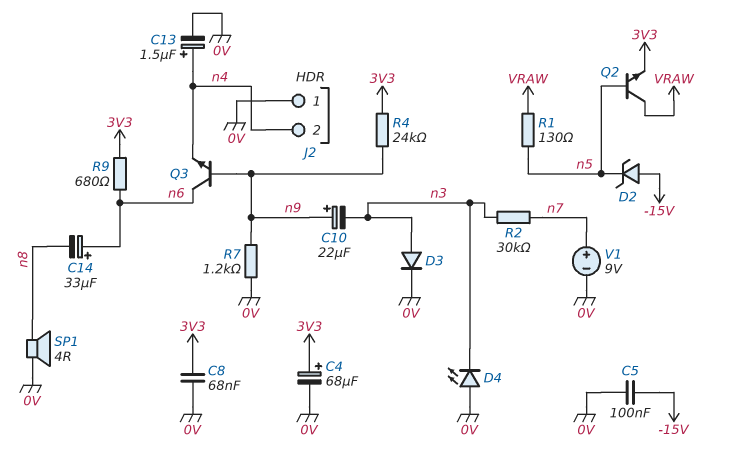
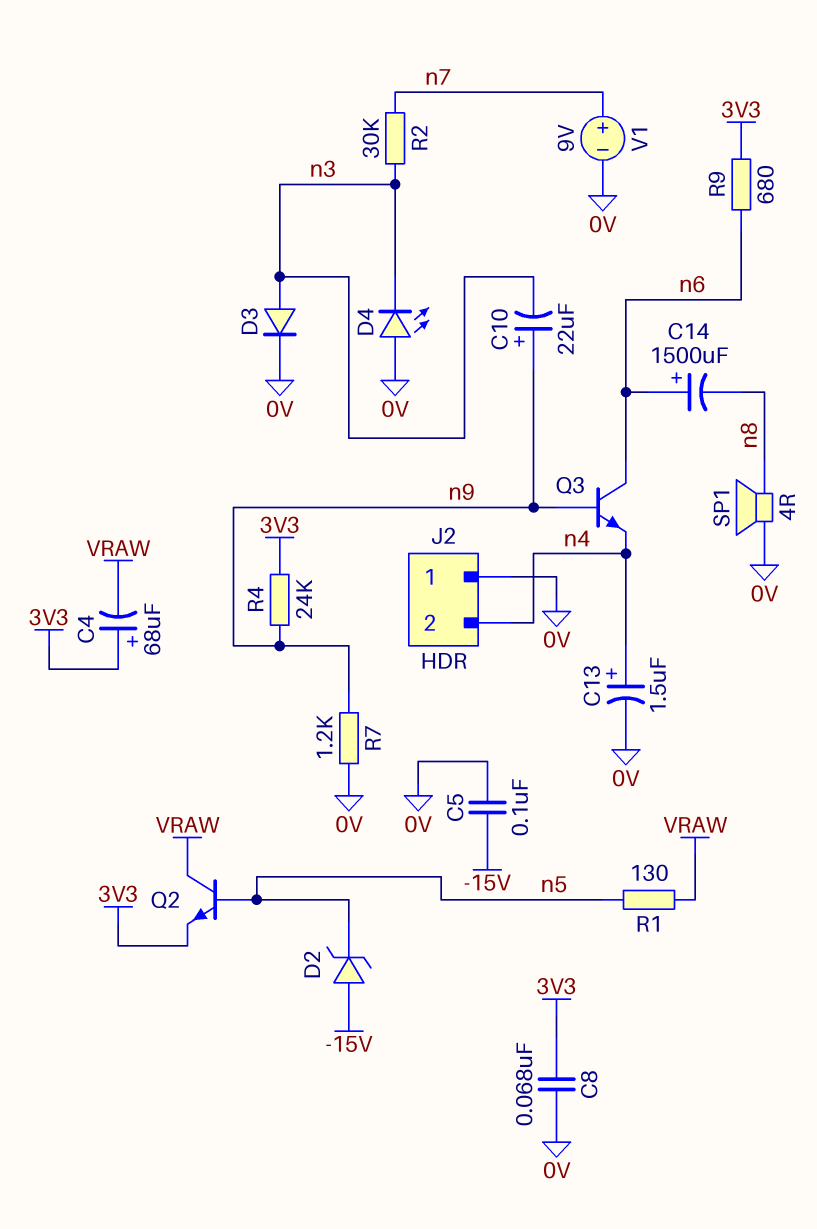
C4: 68uF (plus 3V3, minus 0V) -> 68uF (plus 3V3, minus VRAW)
C14: 33uF (plus n6, minus n8) -> 1500uF (plus n6, minus n8)

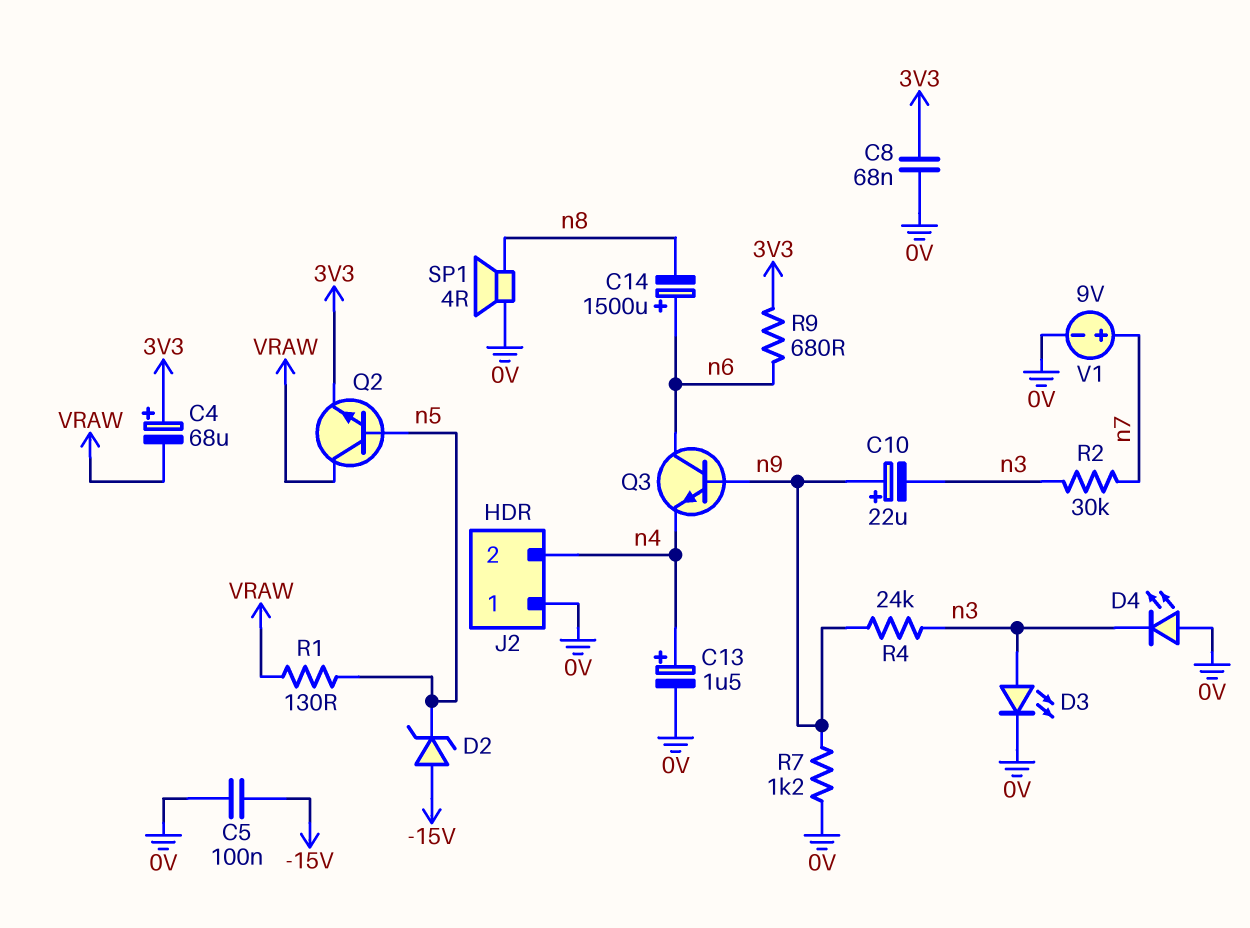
D3: diode (A n3, K 0V) -> LED (A n3, K 0V)
R4: 24k (3V3, n9) -> 24k (n3, n9)

